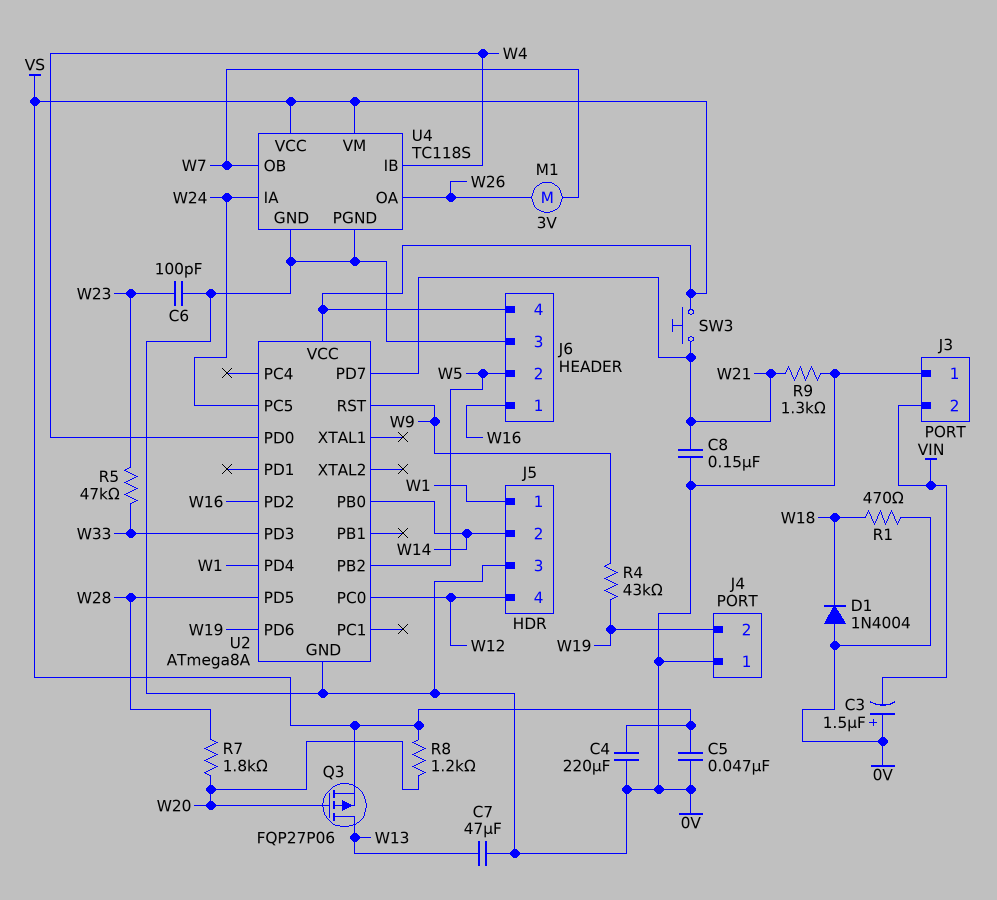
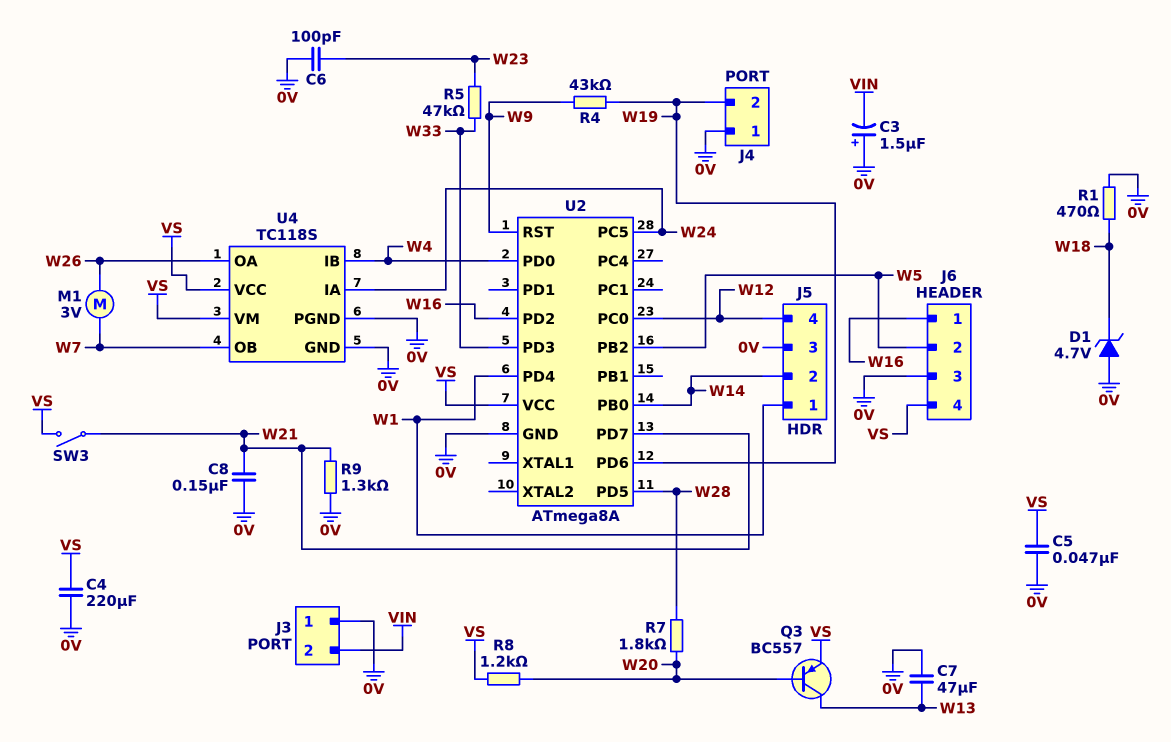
D1: diode 1N4004 (A 0V, K W18) -> zener 4.7V (A 0V, K W18)
Q3: PMOS FQP27P06 (G W20, D W13, S VS) -> PNP BC557 (B W20, C W13, E VS)
SW3: button (VS, W21) -> switch (VS, W21)

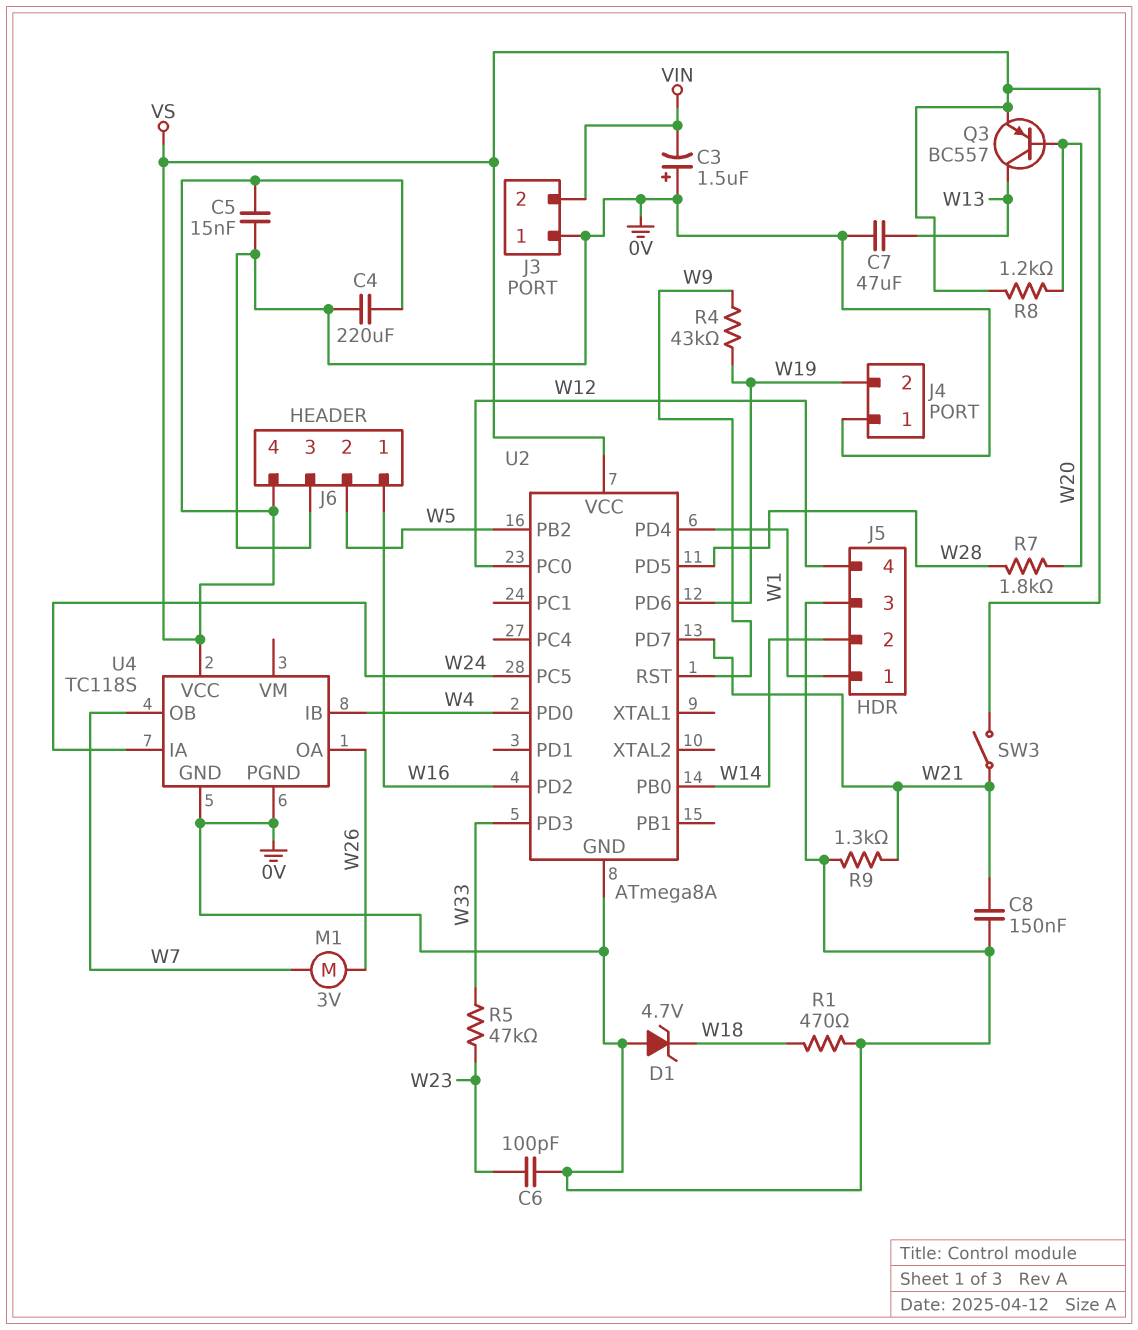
C5: 47nF (0V, VS) -> 15nF (0V, VS)
U4 pin VM: VS -> none

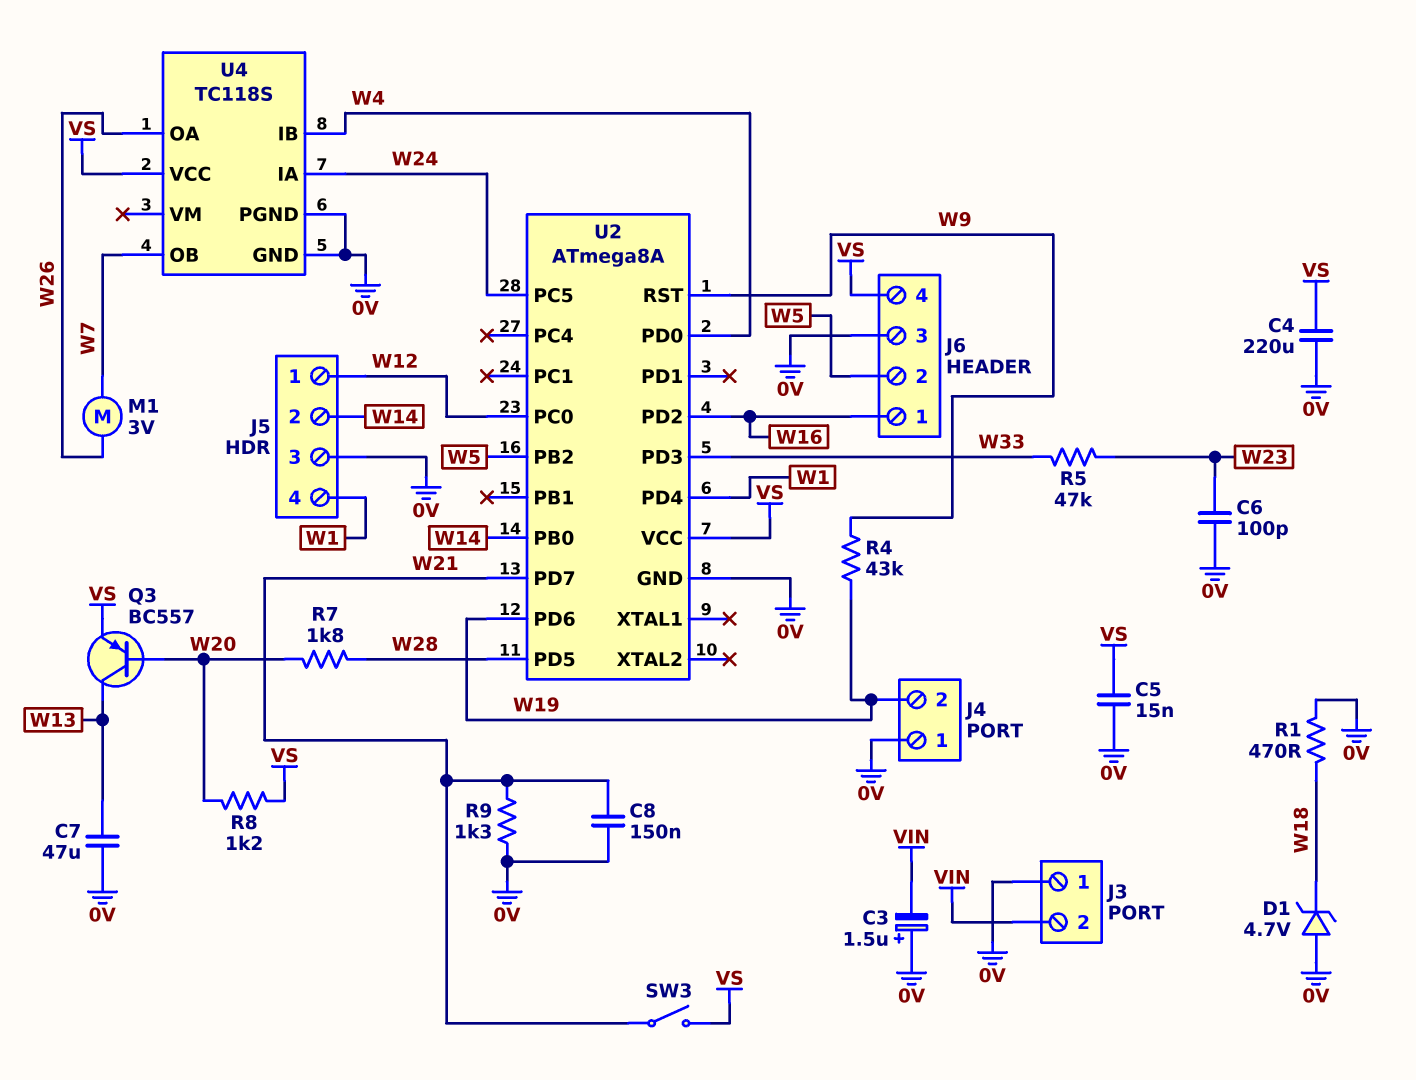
J5 pin 1: W1 -> W12
J5 pin 4: W12 -> W1

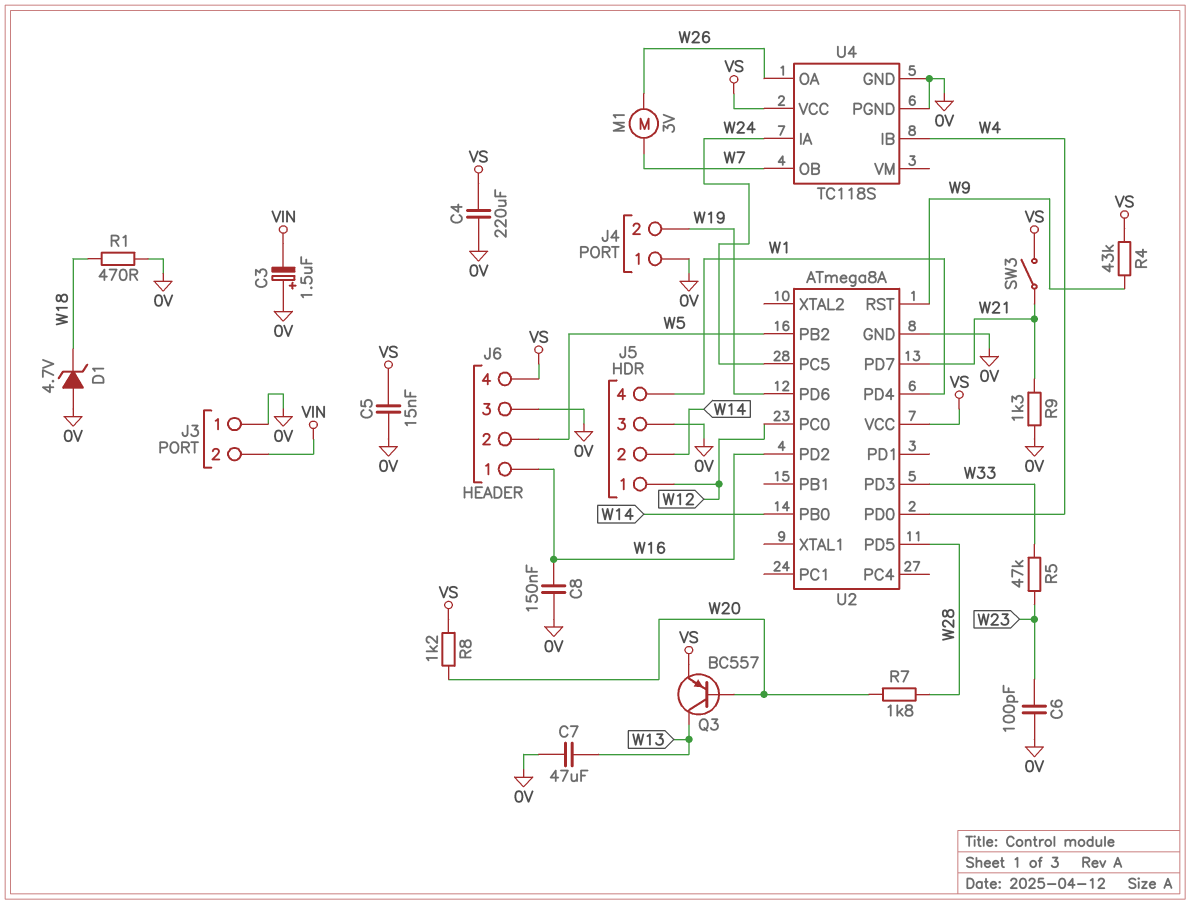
C8: 150nF (0V, W21) -> 150nF (0V, W16)
R4: 43k (W9, W19) -> 43k (VS, W9)

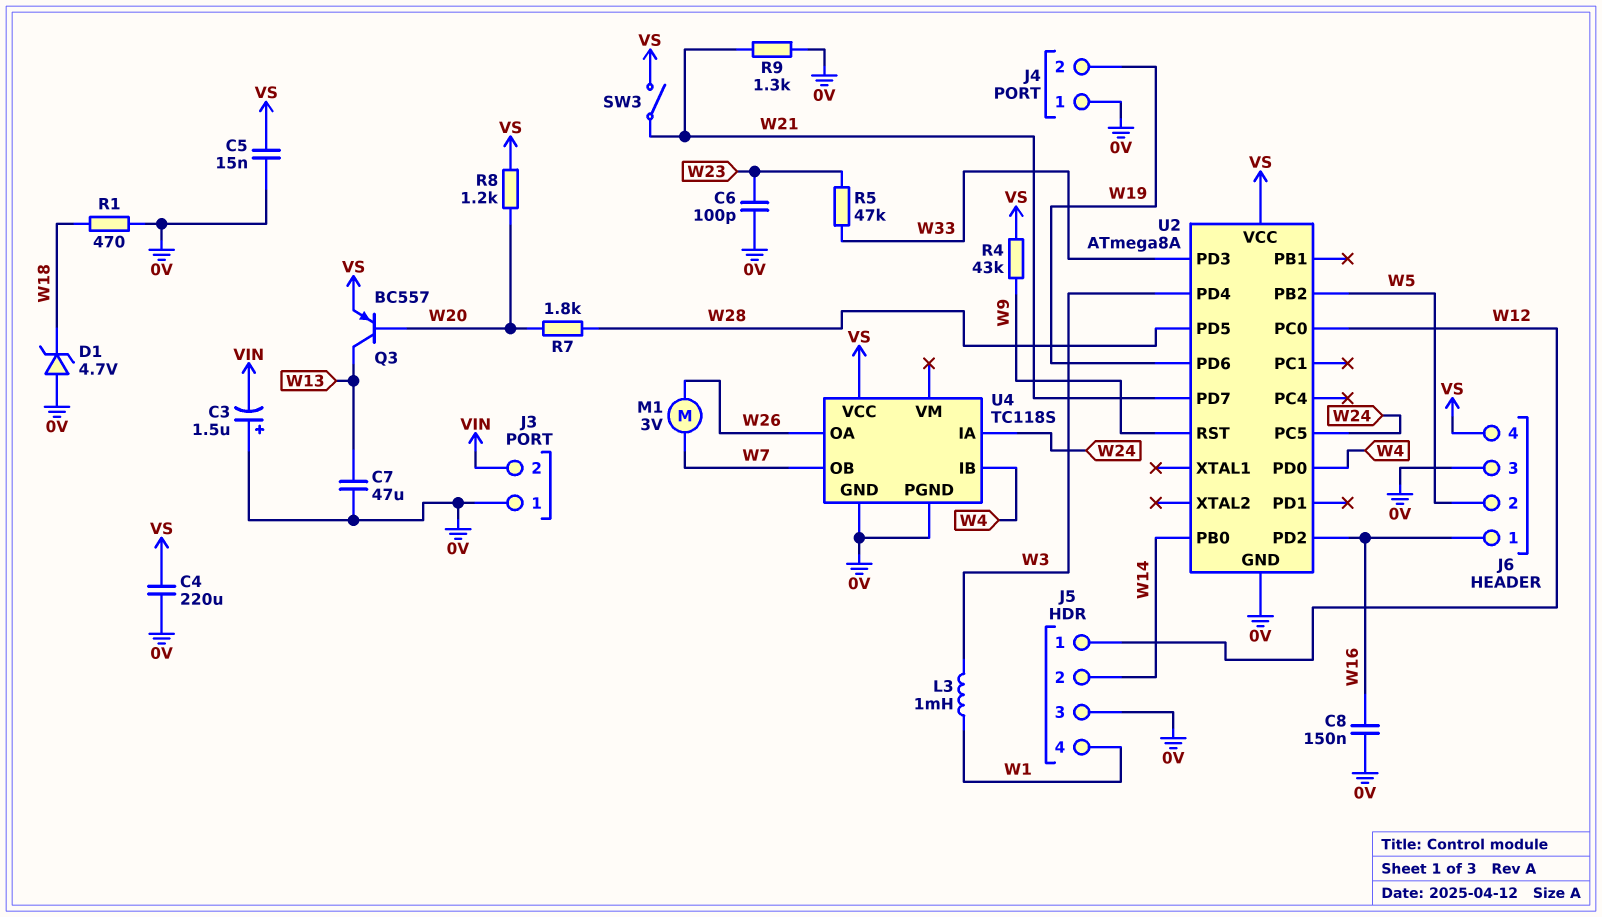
L3: none -> 1mH (W1, W3)
U2 pin PD4: W1 -> W3

